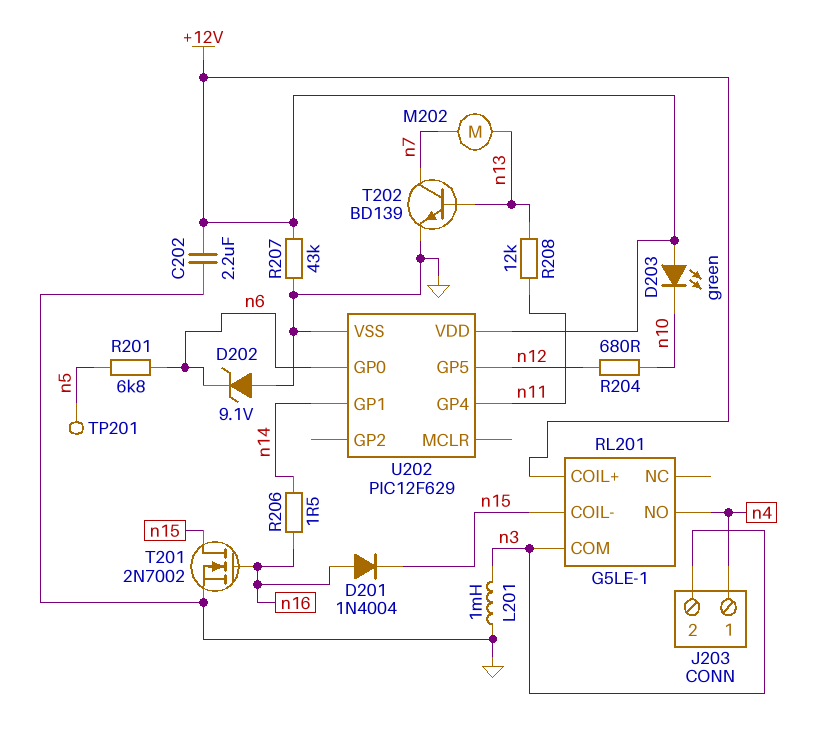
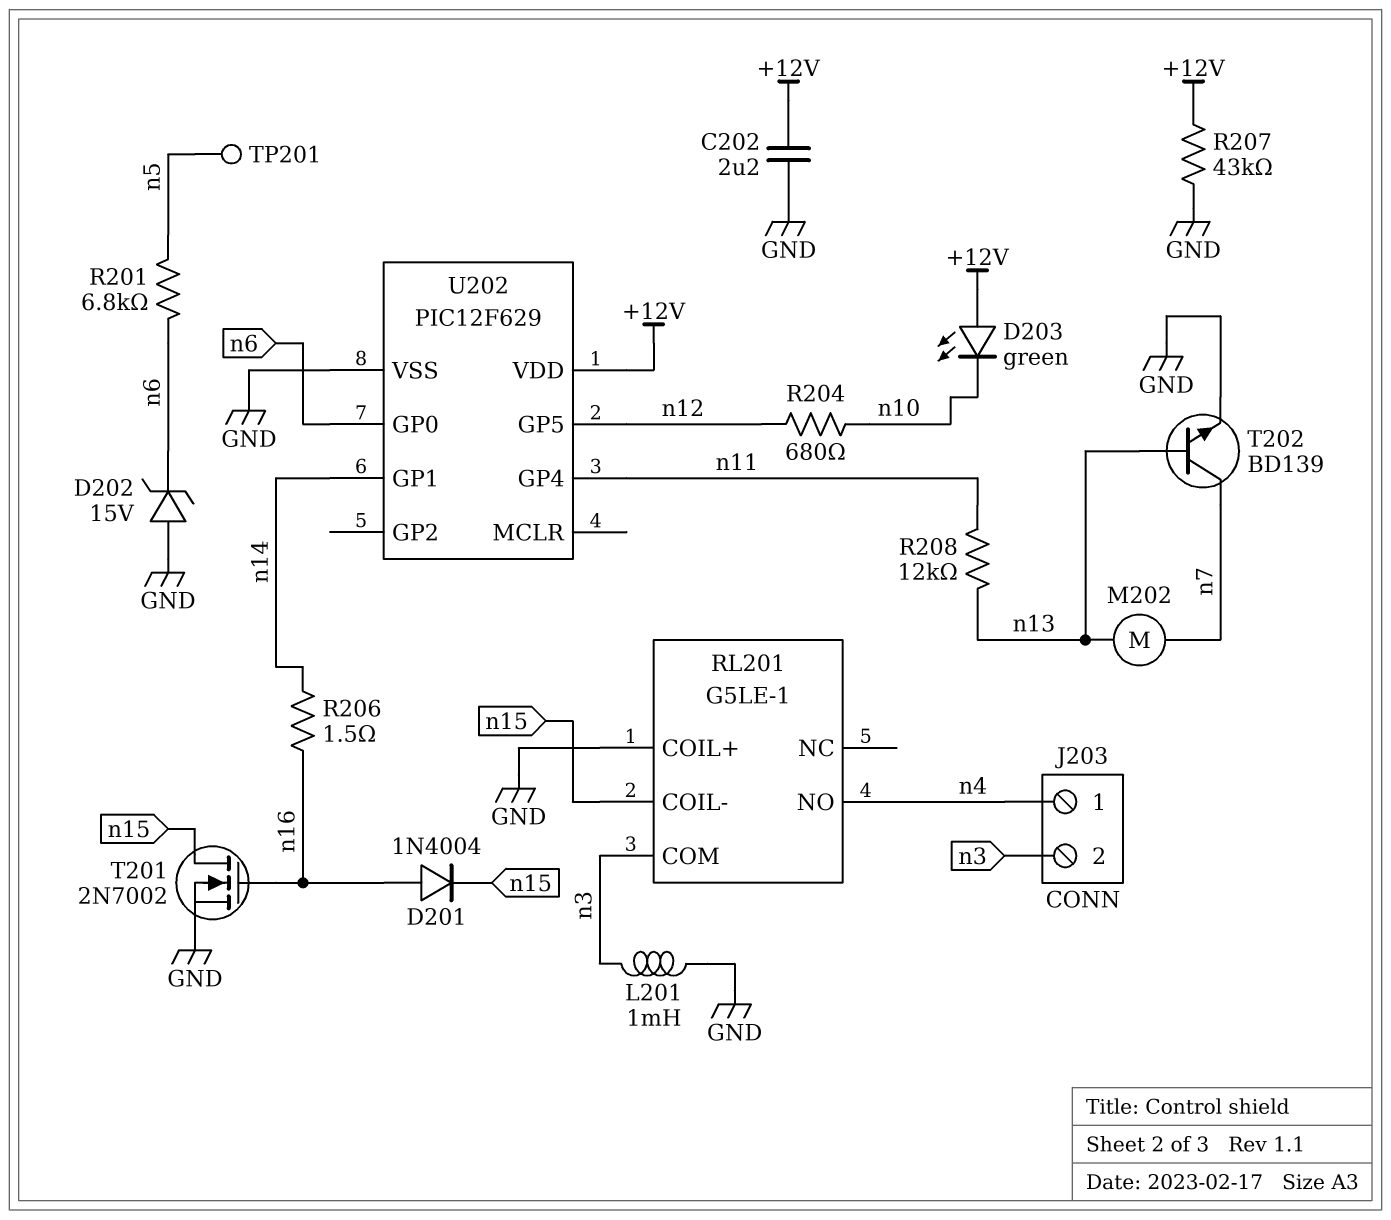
D202: zener 9.1V (A GND, K n6) -> zener 15V (A GND, K n6)
RL201 pin COIL+: +12V -> GND

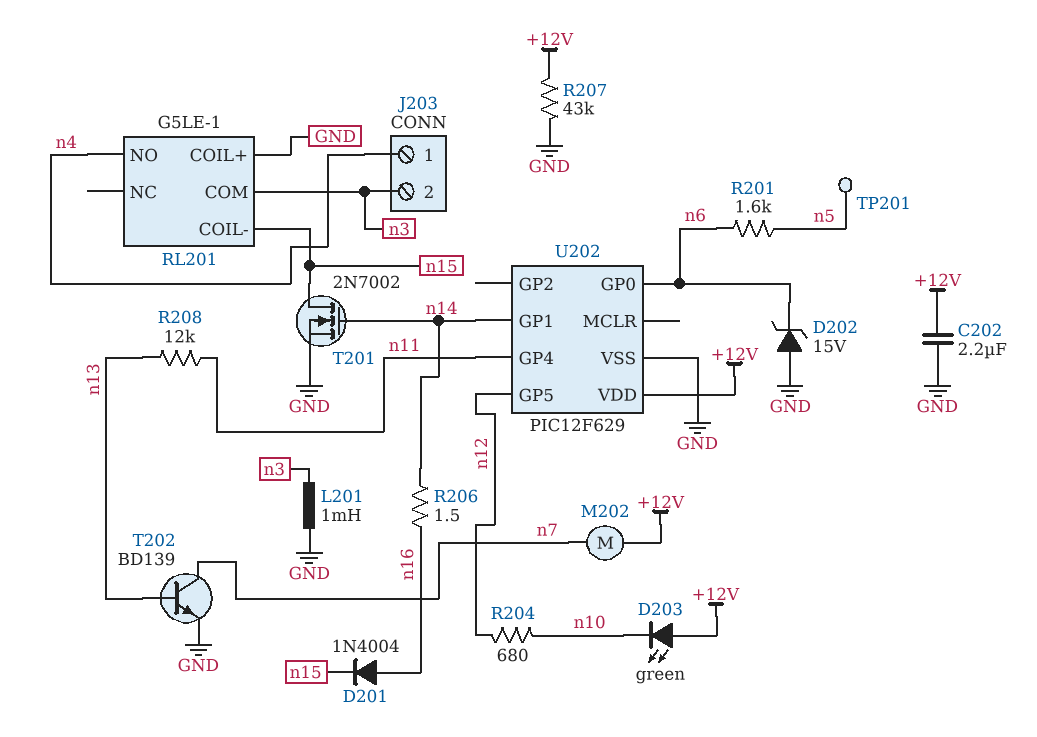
M202: motor (n7, n13) -> motor (+12V, n7)
R201: 6.8k (n5, n6) -> 1.6k (n5, n6)
T201: NMOS 2N7002 (G n16, D n15, S GND) -> NMOS 2N7002 (G n14, D n15, S GND)

